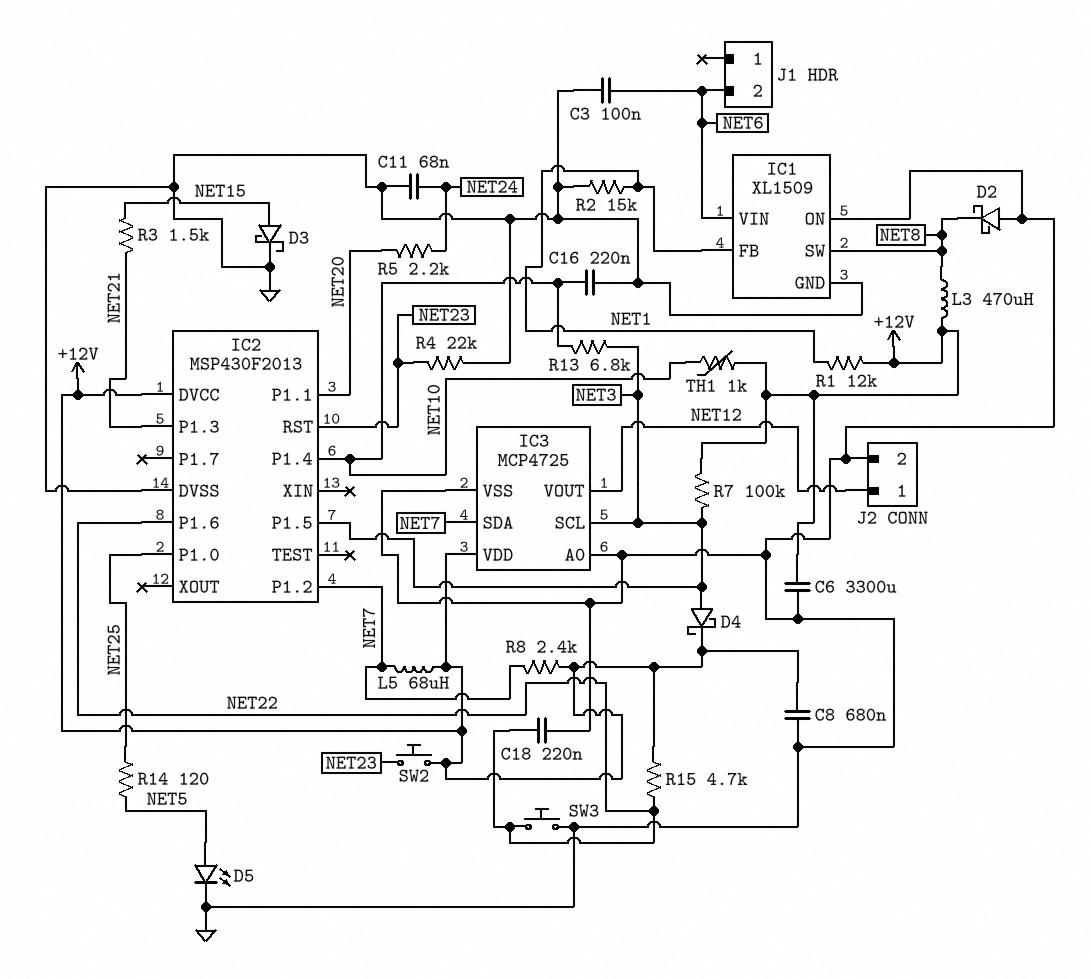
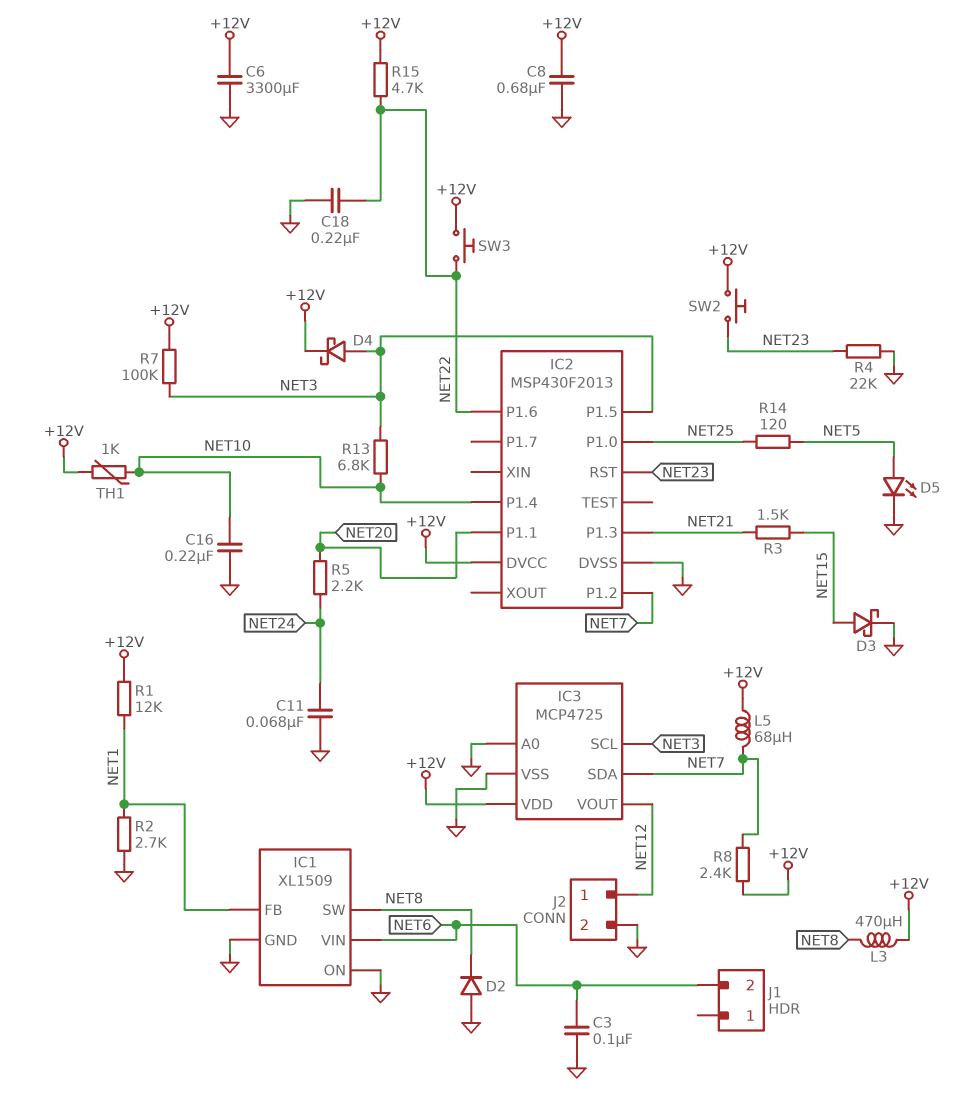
D2: schottky (A GND, K NET8) -> diode (A GND, K NET8)
R2: 15k (GND, NET1) -> 2.7k (GND, NET1)
SW3: button (GND, NET22) -> button (+12V, NET22)

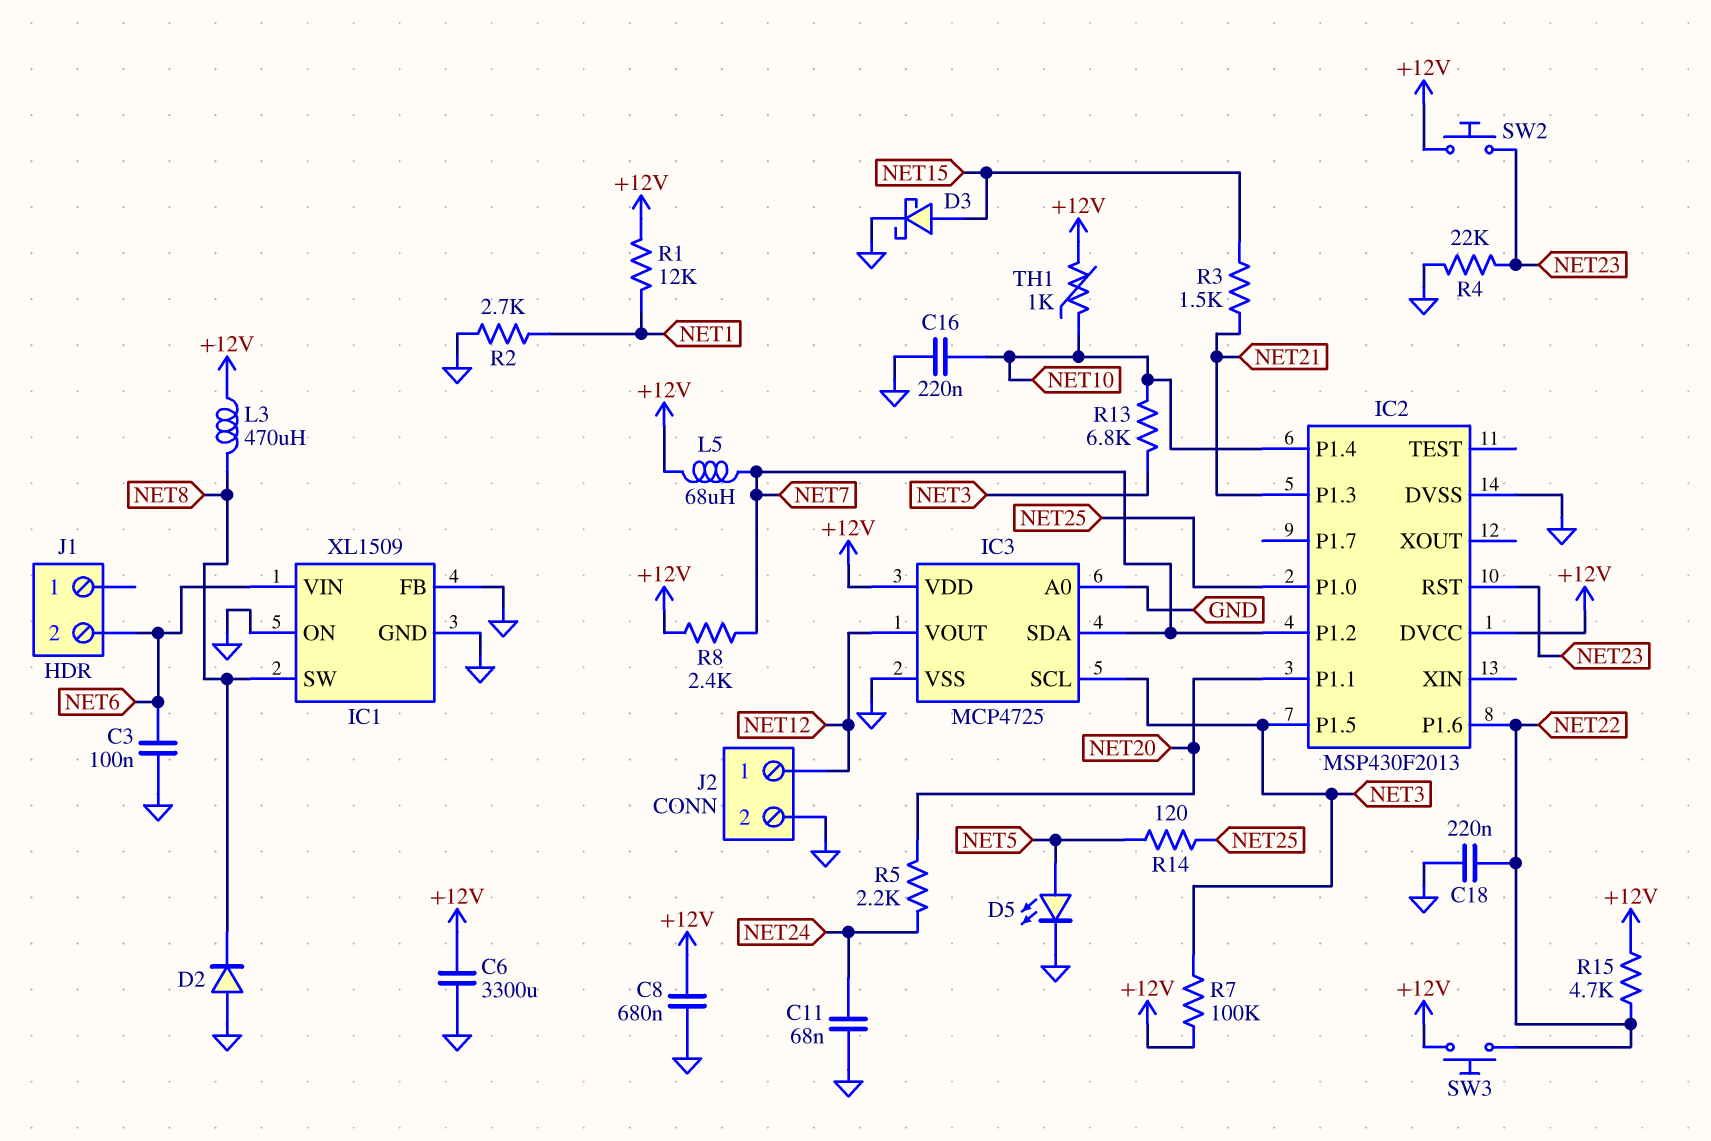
D4: schottky (A NET3, K +12V) -> none
IC1 pin FB: NET1 -> GND

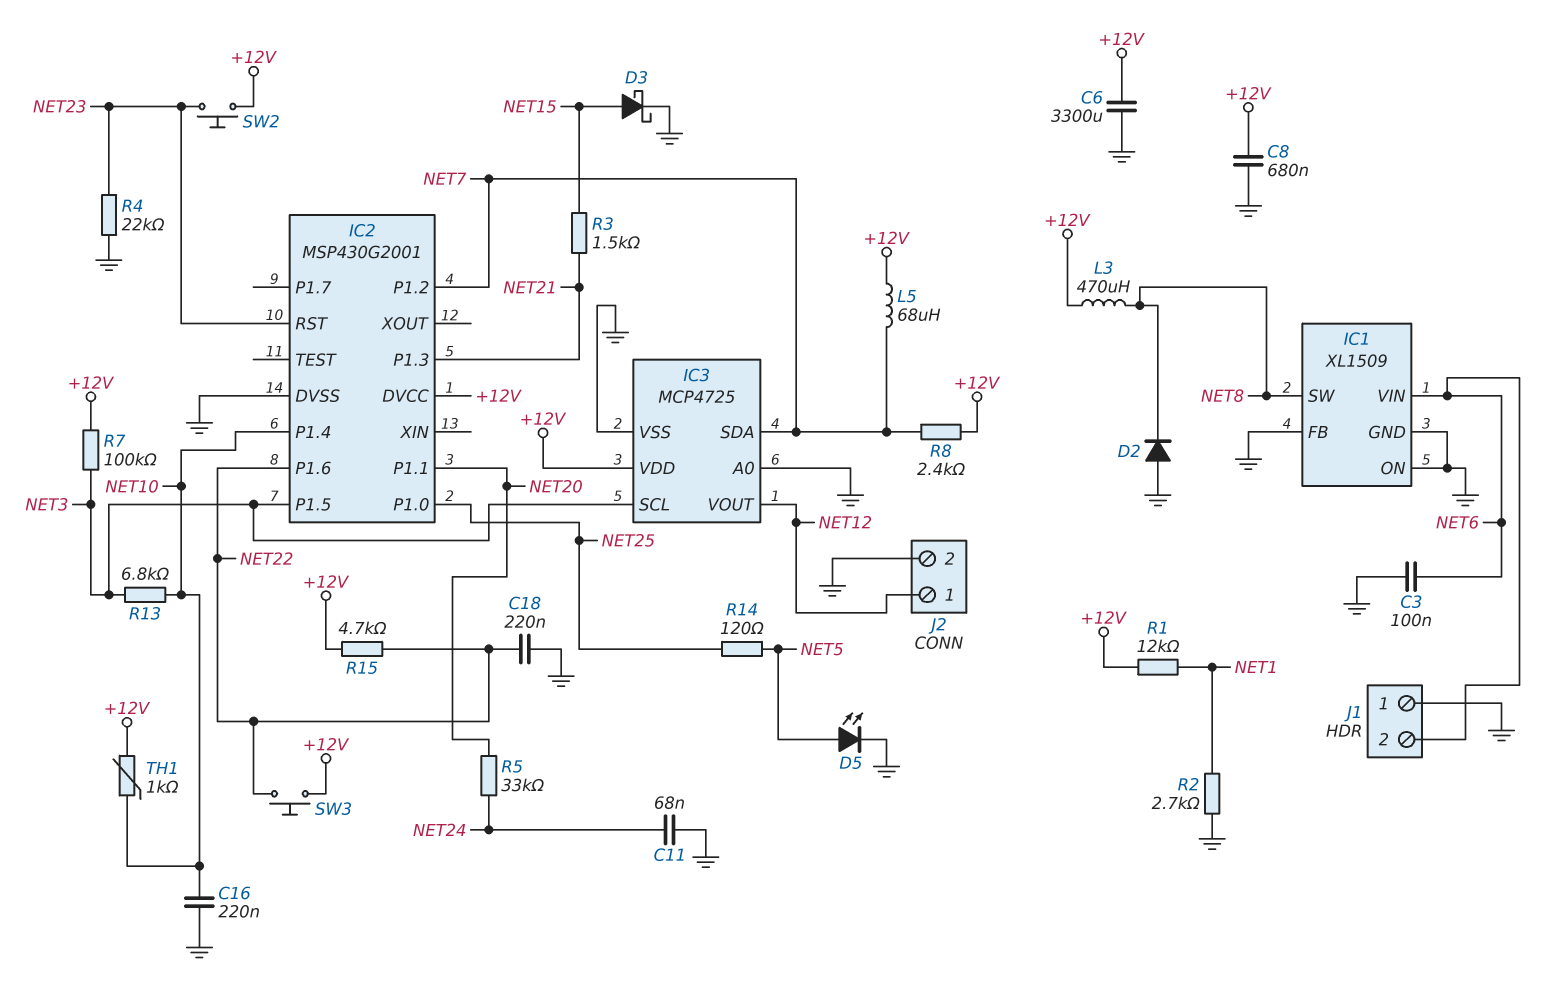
IC2: MSP430F2013 -> MSP430G2001
J1 pin 1: none -> GND
R5: 2.2k (NET20, NET24) -> 33k (NET20, NET24)

